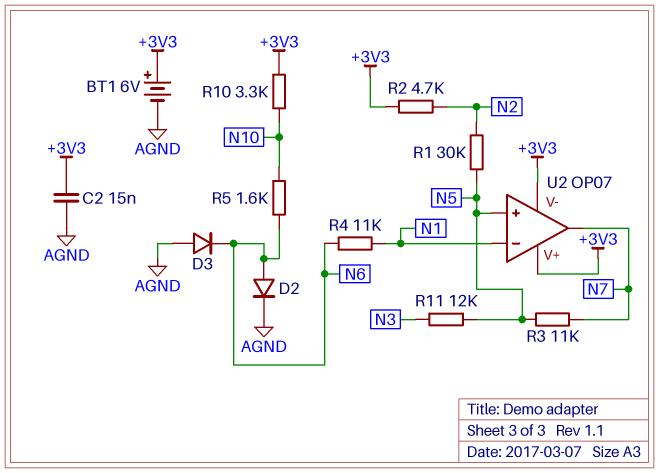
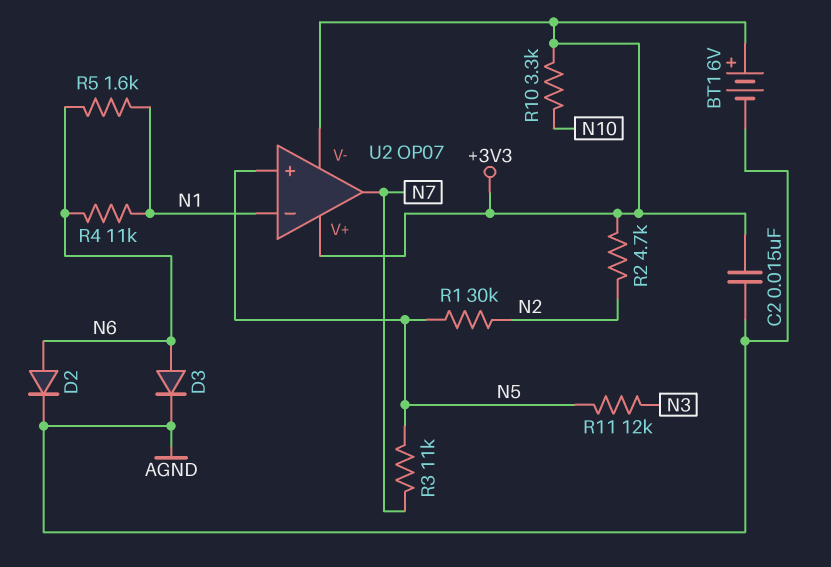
D3: diode (A AGND, K N6) -> diode (A N6, K AGND)
R5: 1.6k (N6, N10) -> 1.6k (N1, N6)

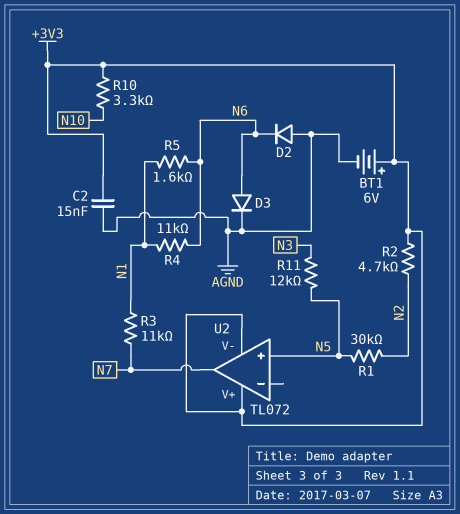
D2: diode (A N6, K AGND) -> diode (A AGND, K N6)
R3: 11k (N5, N7) -> 11k (N1, N7)
U2: OP07 -> TL072
U2 pin in-: N1 -> none

